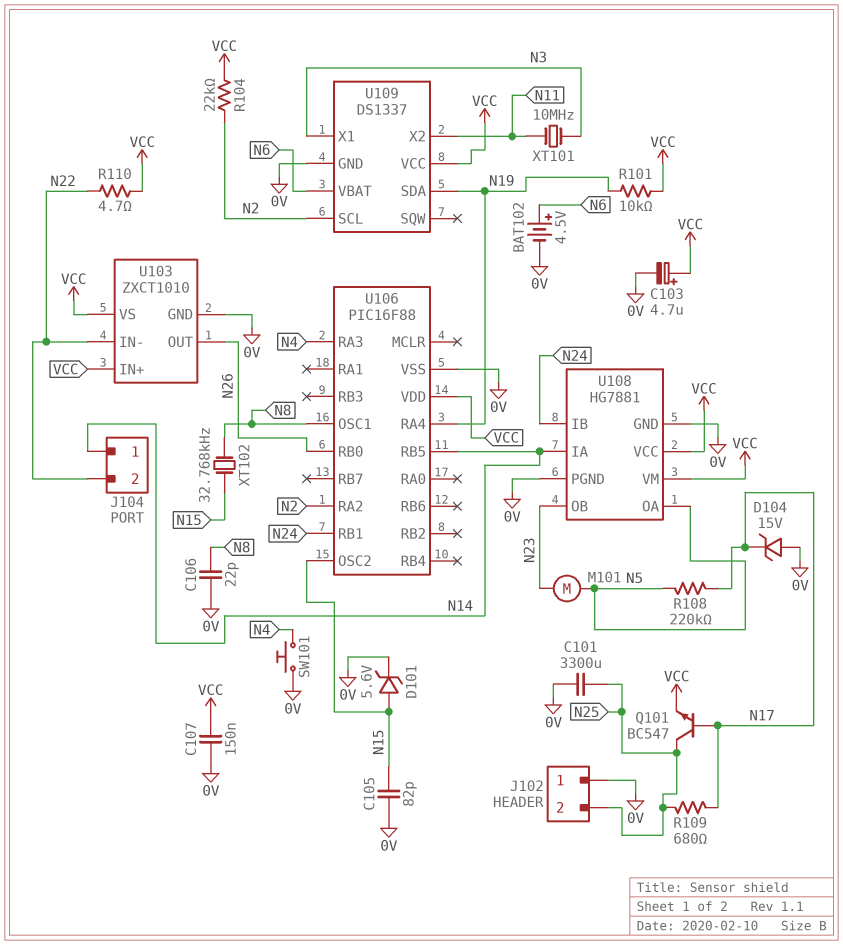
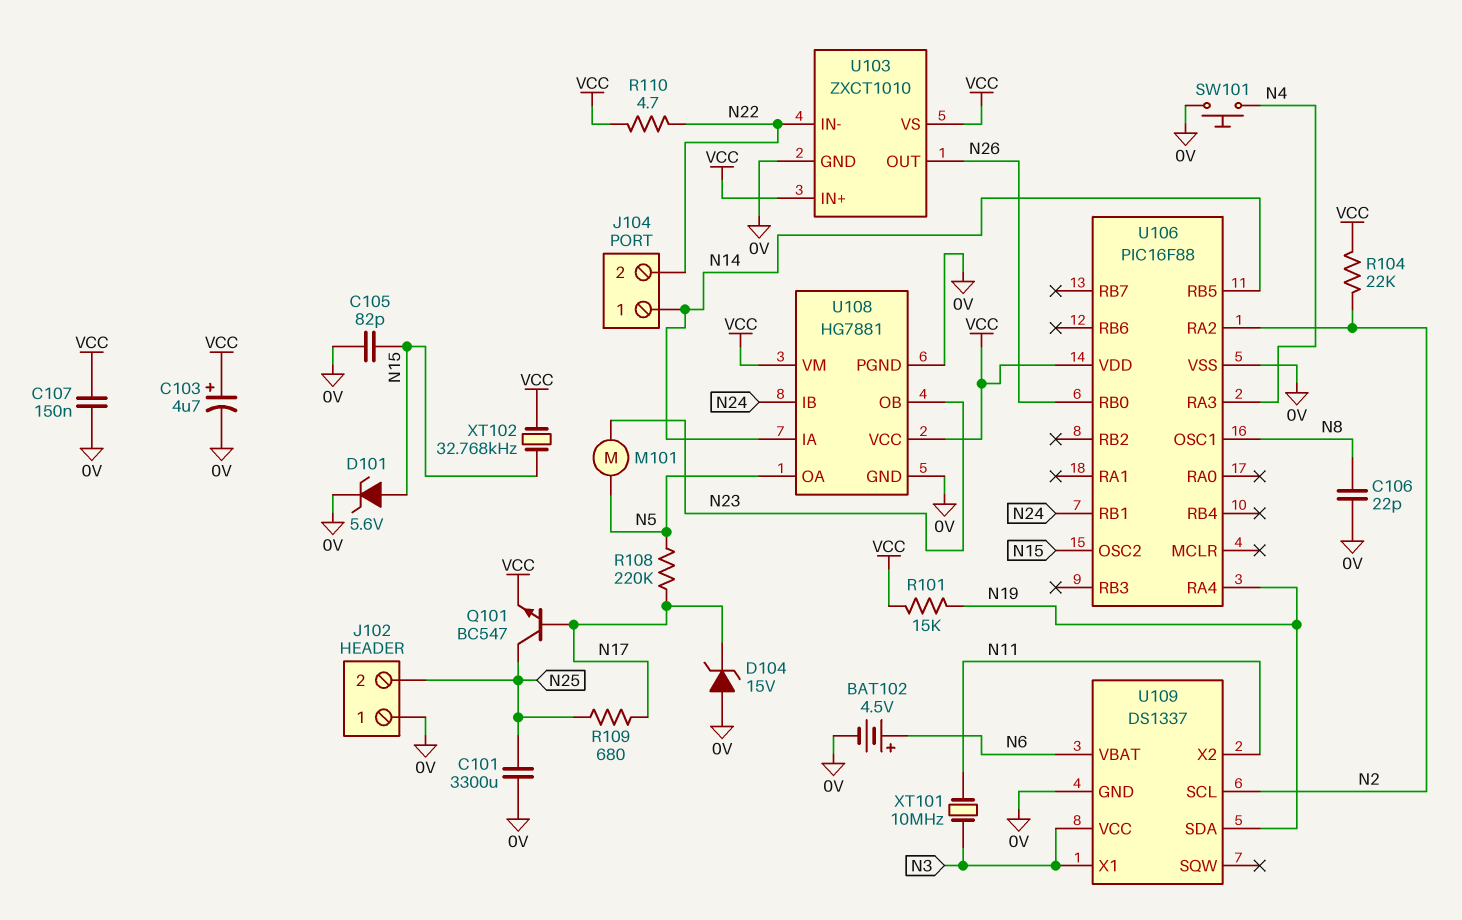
R101: 10k (N19, VCC) -> 15k (N19, VCC)
U109 pin VCC: VCC -> N3
XT102: 32.768kHz (N8, N15) -> 32.768kHz (N15, VCC)

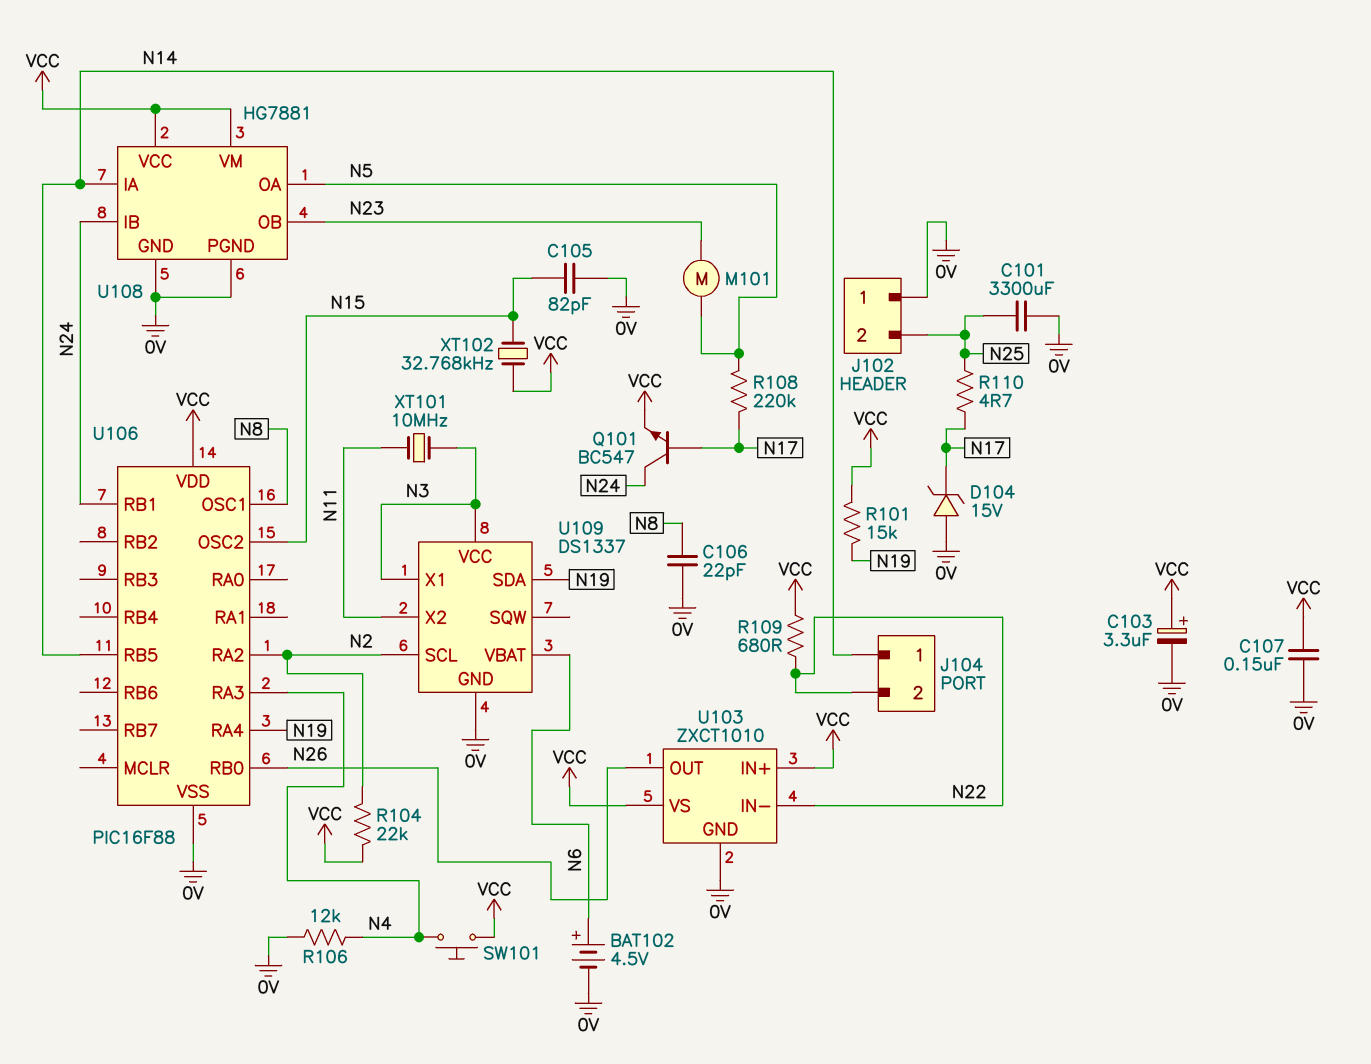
C103: 4.7uF (plus VCC, minus 0V) -> 3.3uF (plus VCC, minus 0V)
D101: zener 5.6V (A N15, K 0V) -> none
Q101: NPN BC547 (B N17, C N25, E VCC) -> NPN BC547 (B N17, C N24, E VCC)
R106: none -> 12k (0V, N4)
R109: 680 (N17, N25) -> 680 (N22, VCC)
R110: 4.7 (N22, VCC) -> 4.7 (N17, N25)
SW101: button (0V, N4) -> button (N4, VCC)

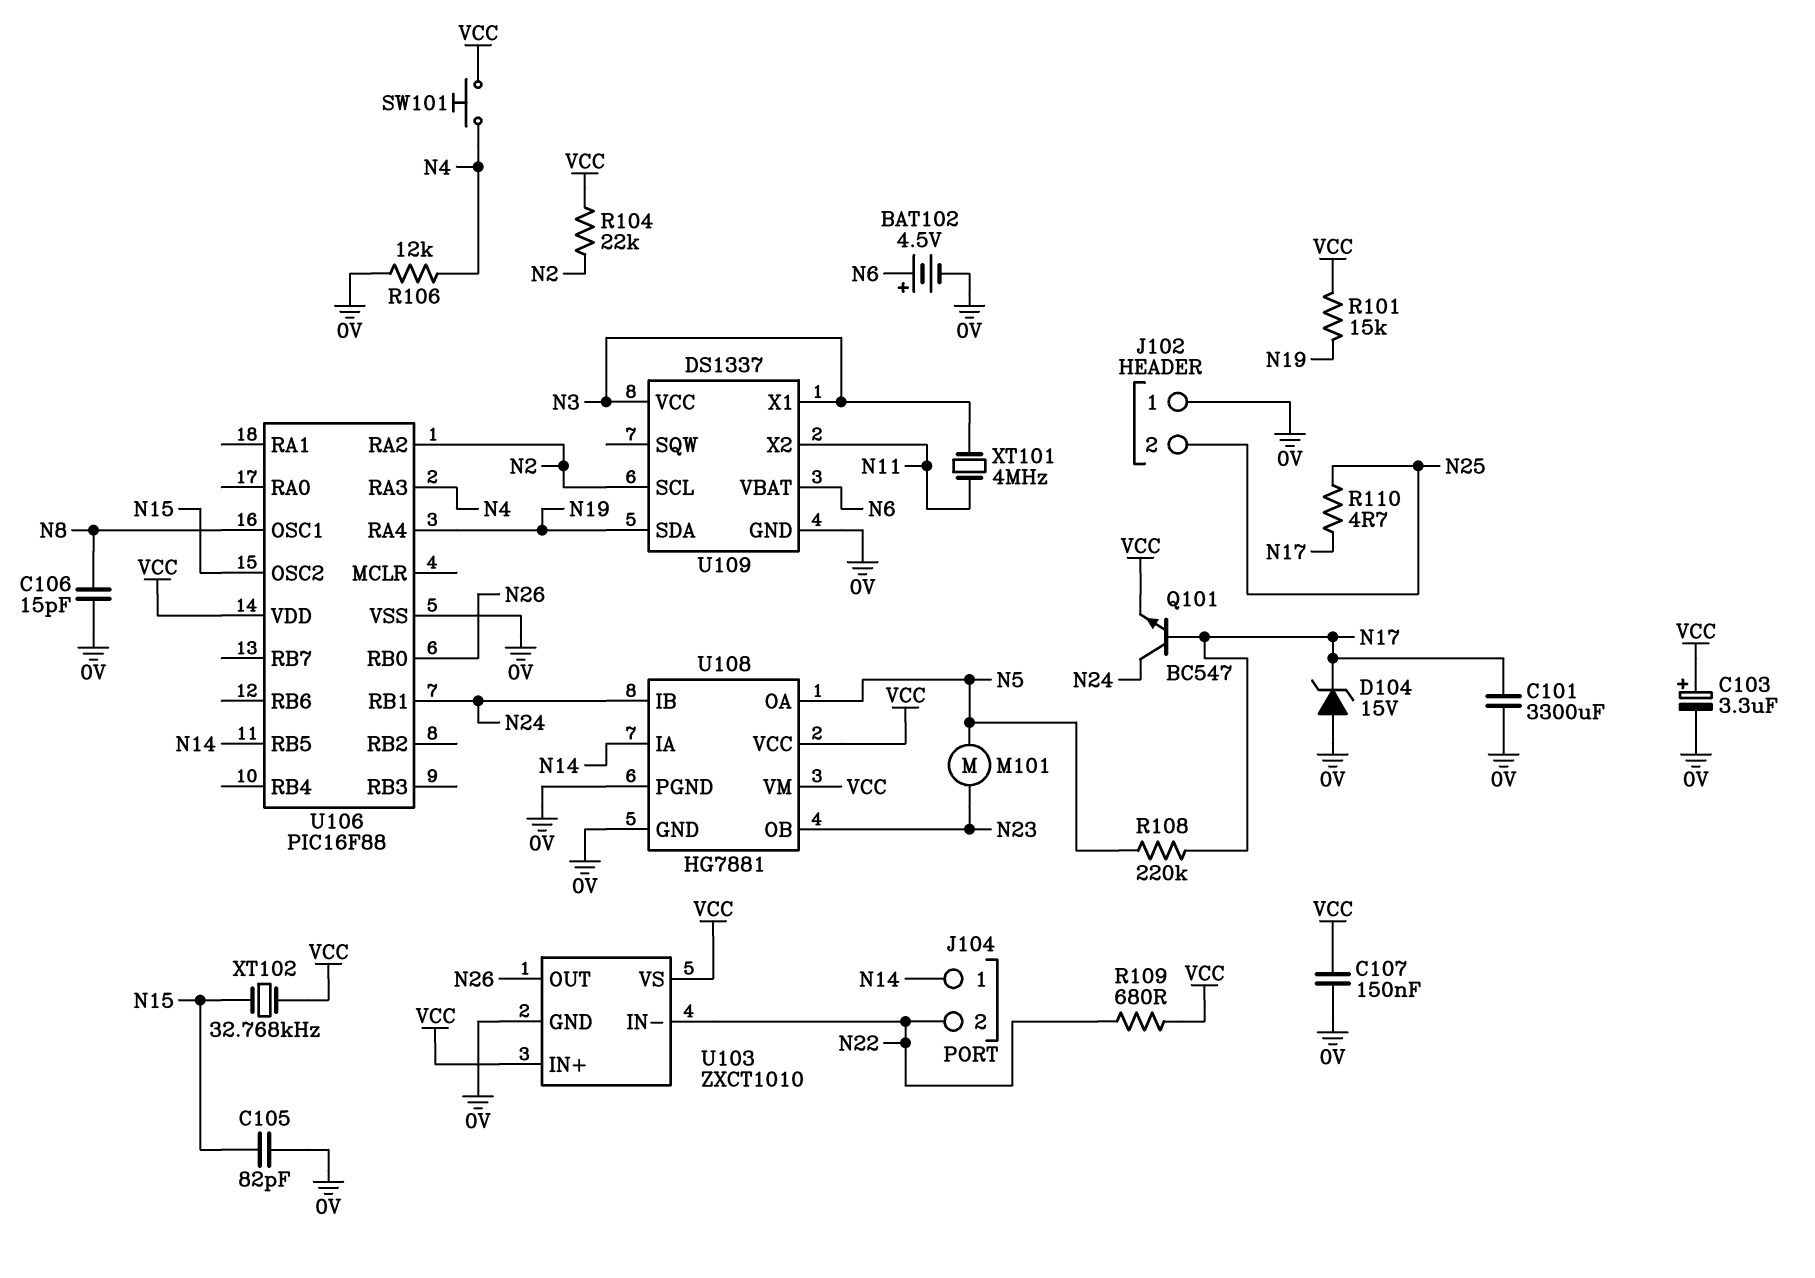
C101: 3300uF (0V, N25) -> 3300uF (0V, N17)
C106: 22pF (0V, N8) -> 15pF (0V, N8)
XT101: 10MHz (N3, N11) -> 4MHz (N3, N11)

